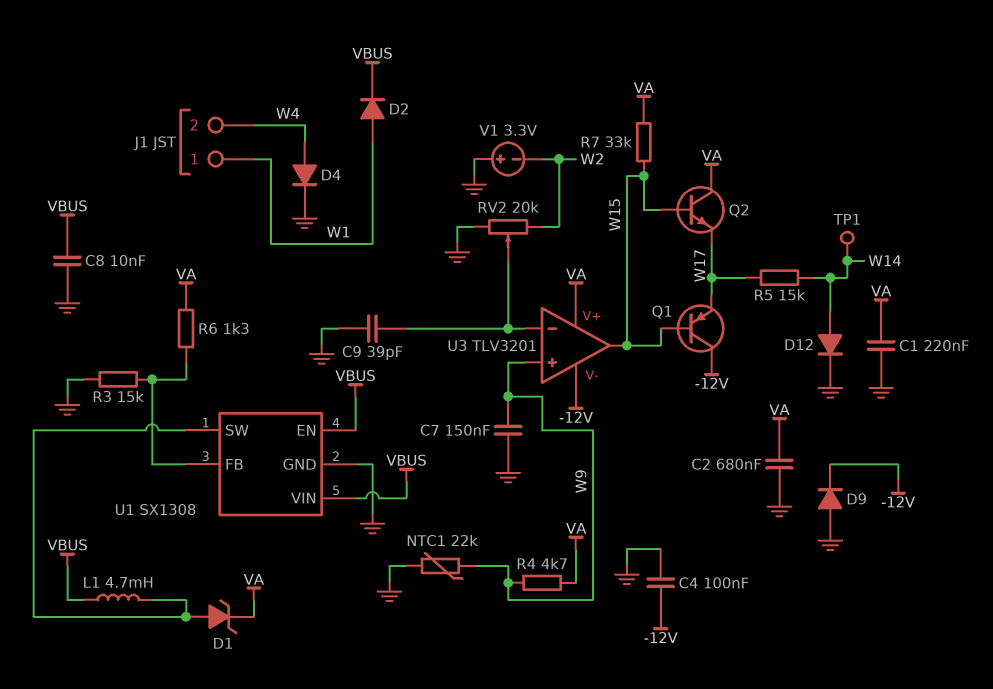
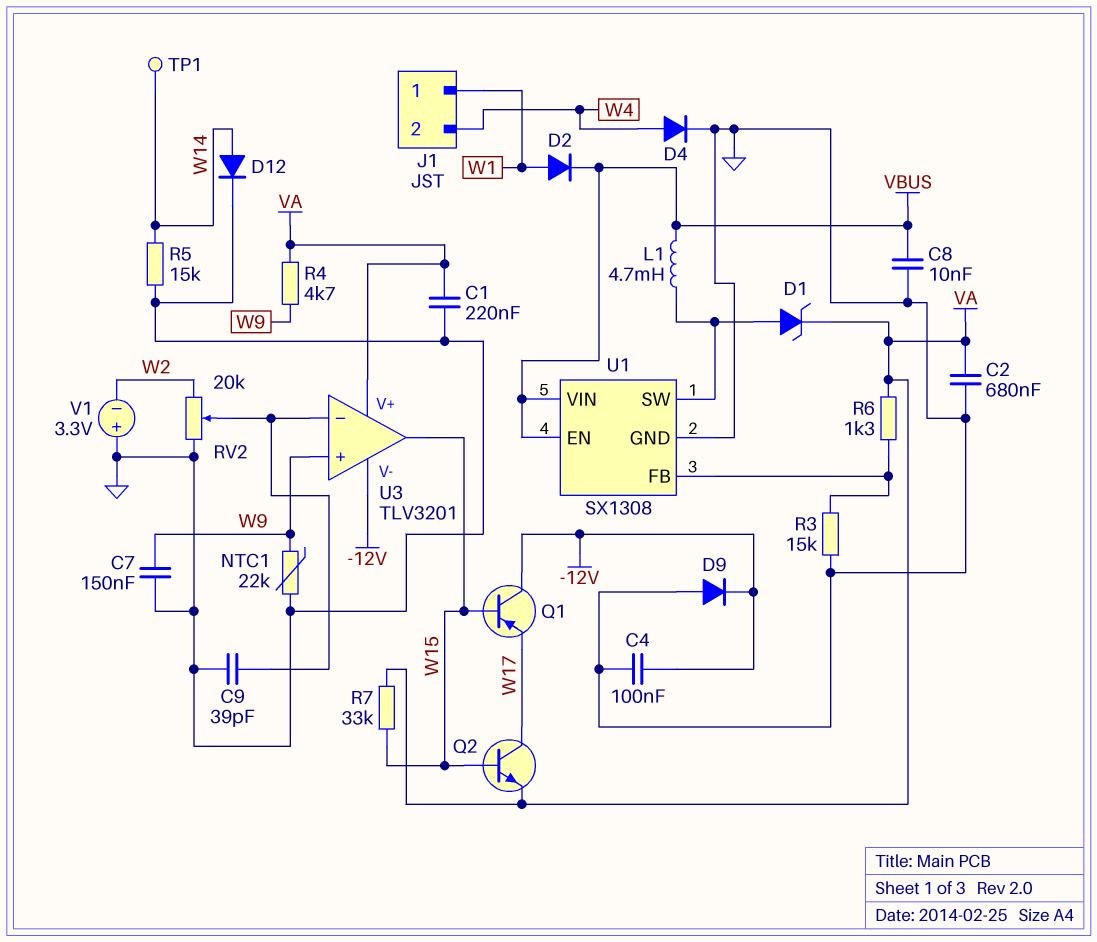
Q2: NPN (B W15, C VA, E W17) -> NPN (B W15, C W17, E VA)
R5: 15k (W14, W17) -> 15k (GND, W14)

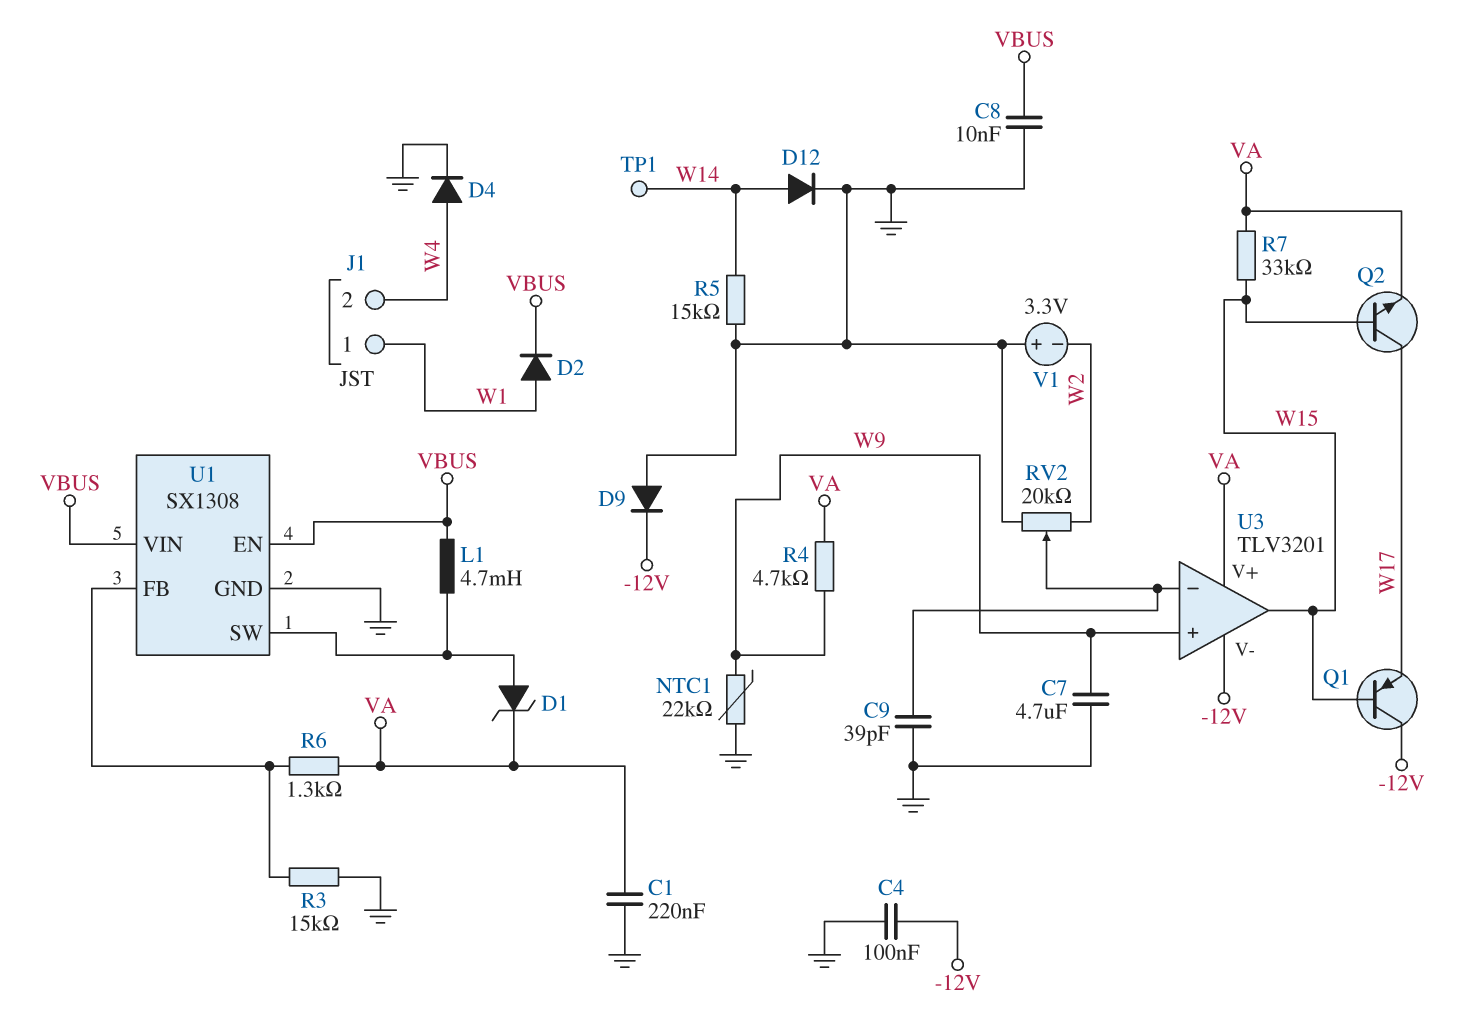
C2: 680nF (GND, VA) -> none
C7: 150nF (GND, W9) -> 4.7uF (GND, W9)

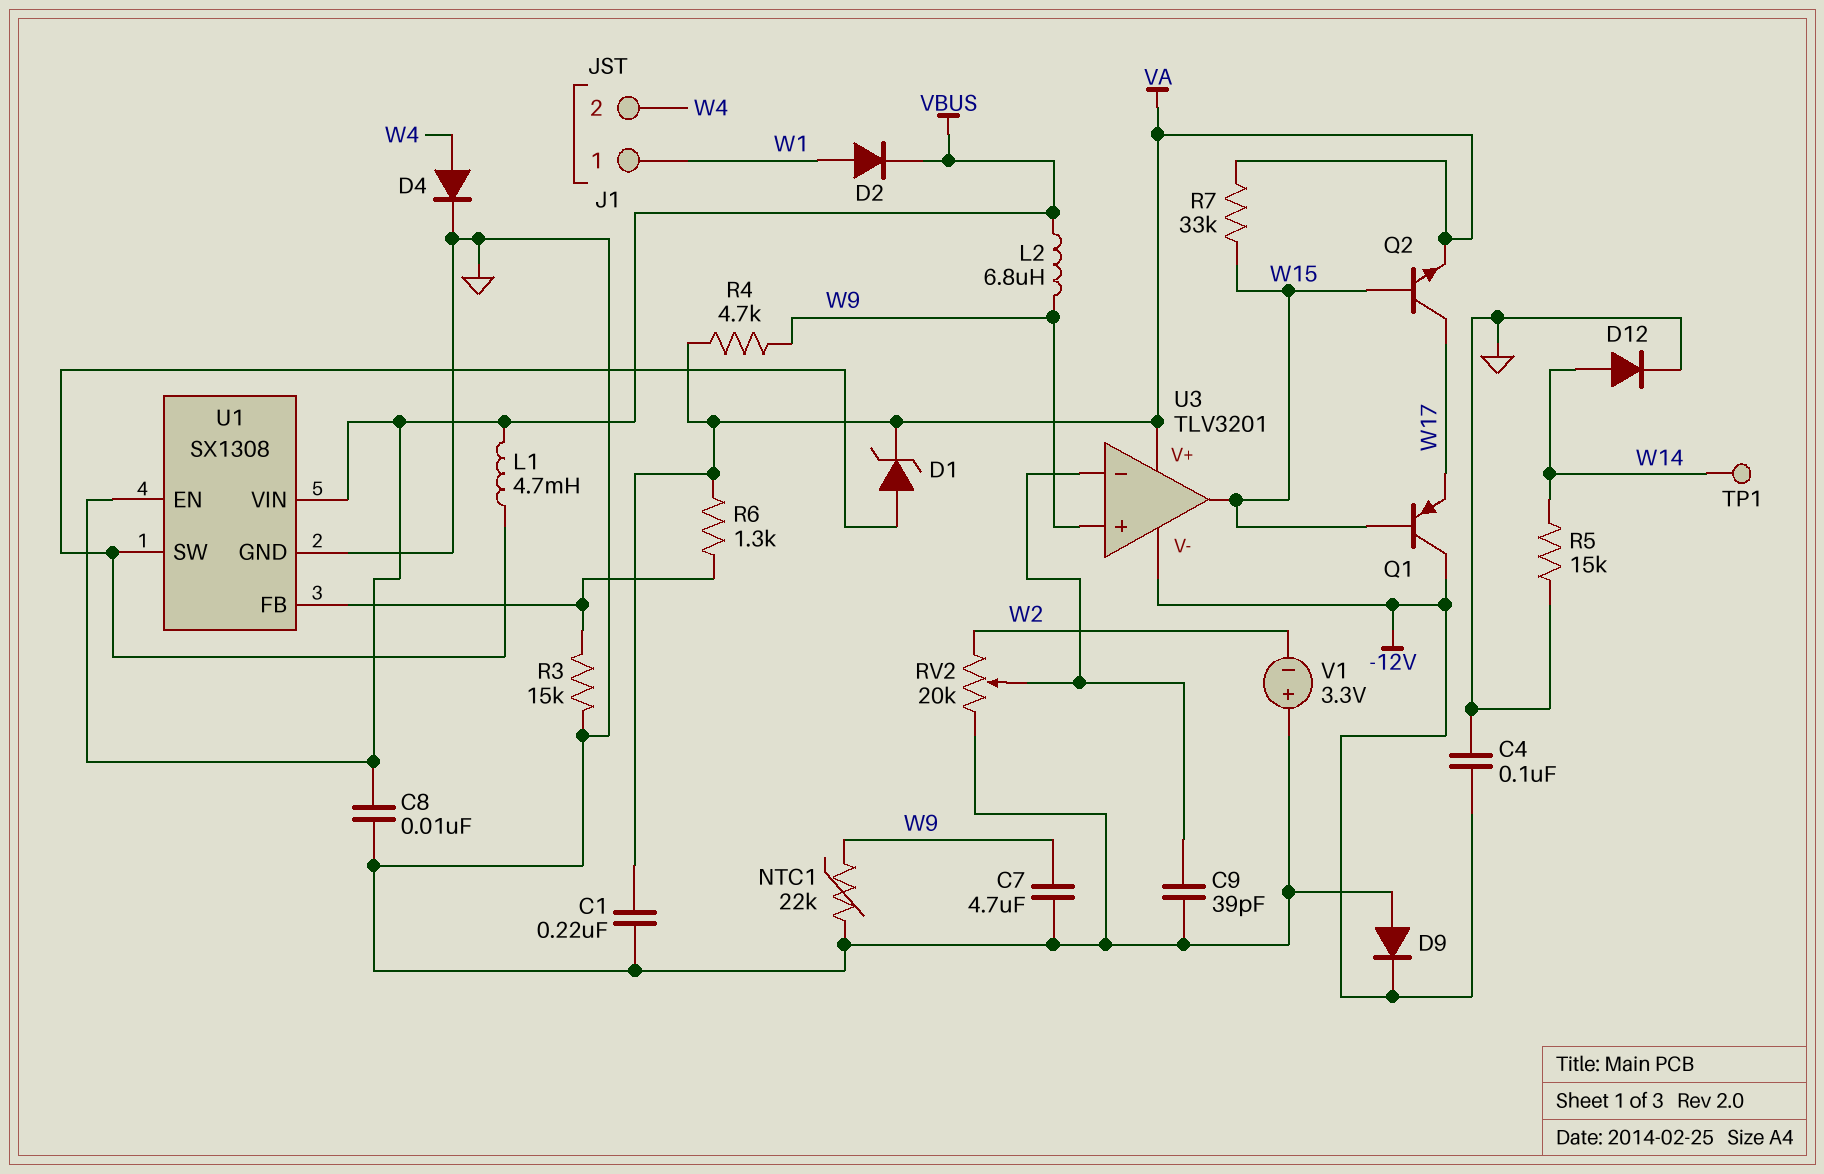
L2: none -> 6.8uH (VBUS, W9)

